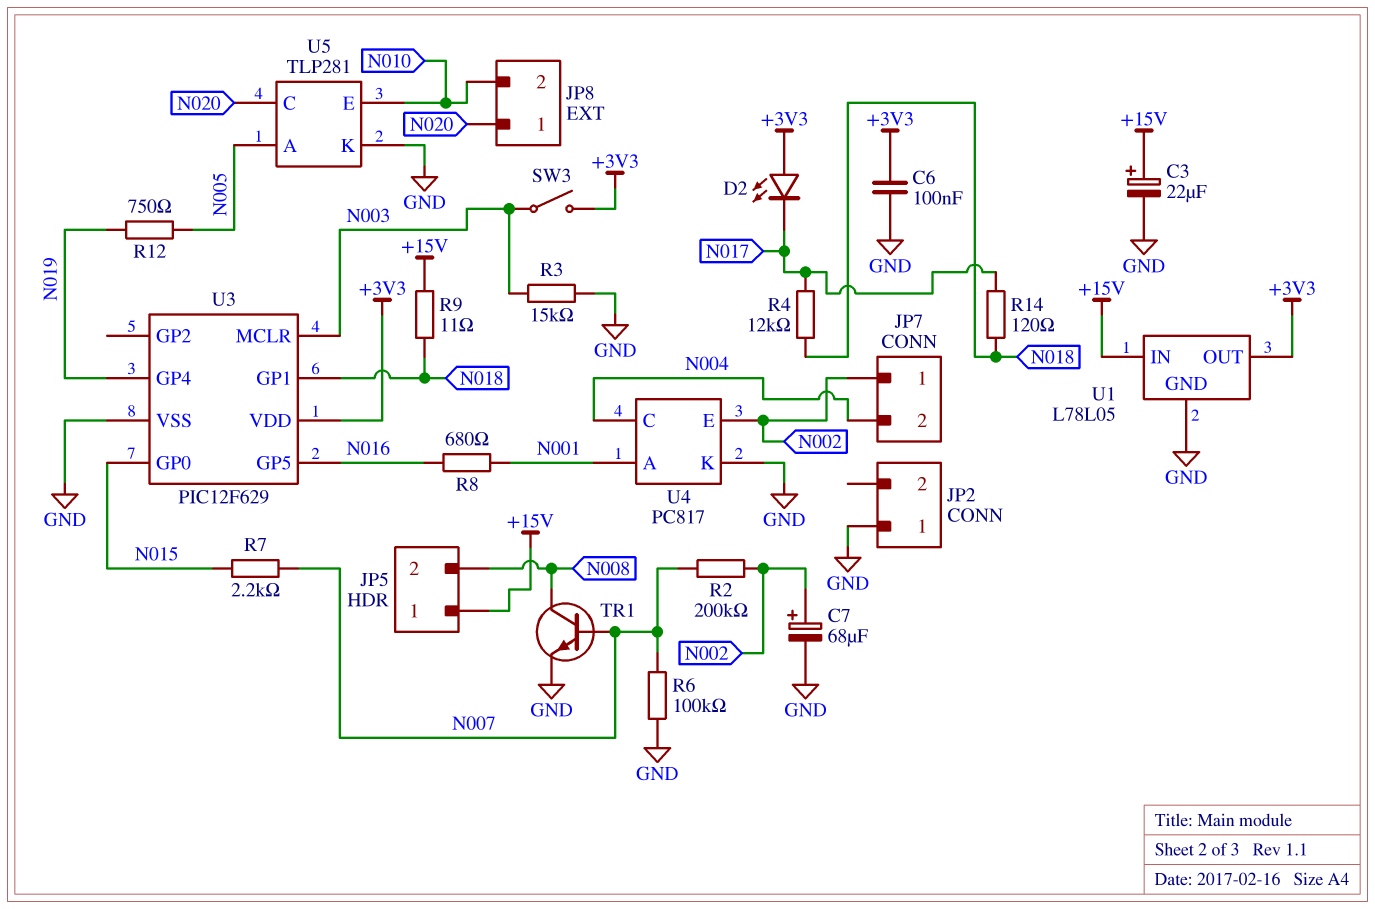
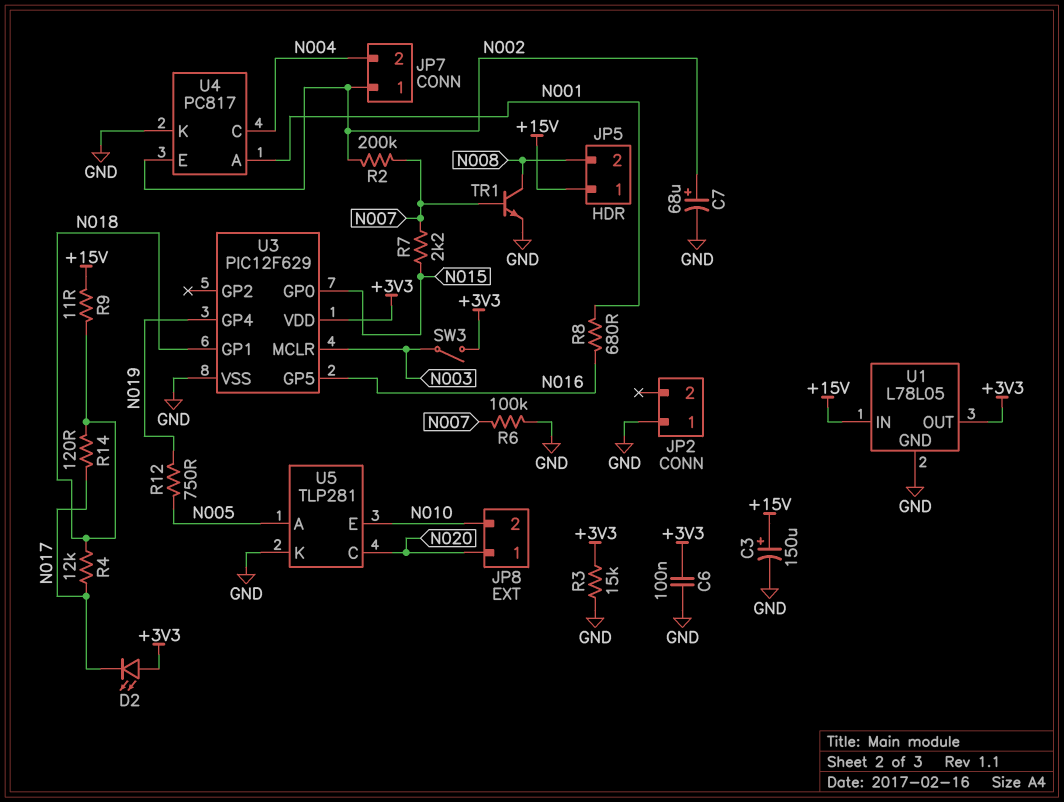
C3: 22uF (plus +15V, minus GND) -> 150uF (plus +15V, minus GND)
R3: 15k (GND, N003) -> 15k (+3V3, GND)

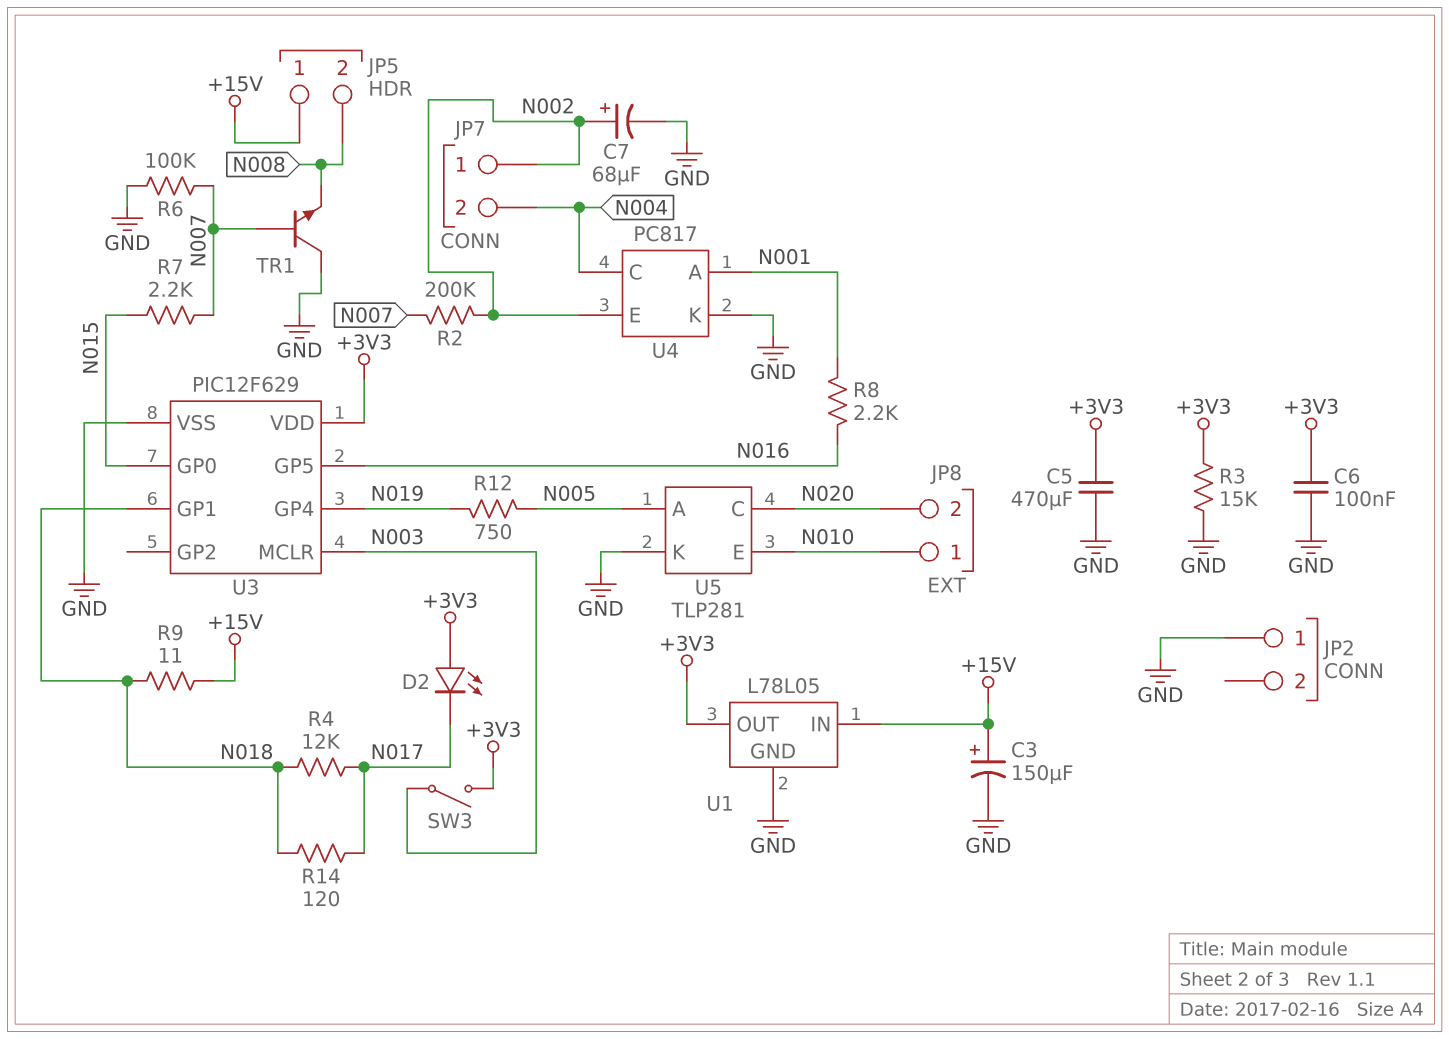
C5: none -> 470uF (+3V3, GND)
JP8 pin 1: N020 -> N010
JP8 pin 2: N010 -> N020
R8: 680 (N001, N016) -> 2.2k (N001, N016)
TR1: NPN (B N007, C N008, E GND) -> NPN (B N007, C GND, E N008)

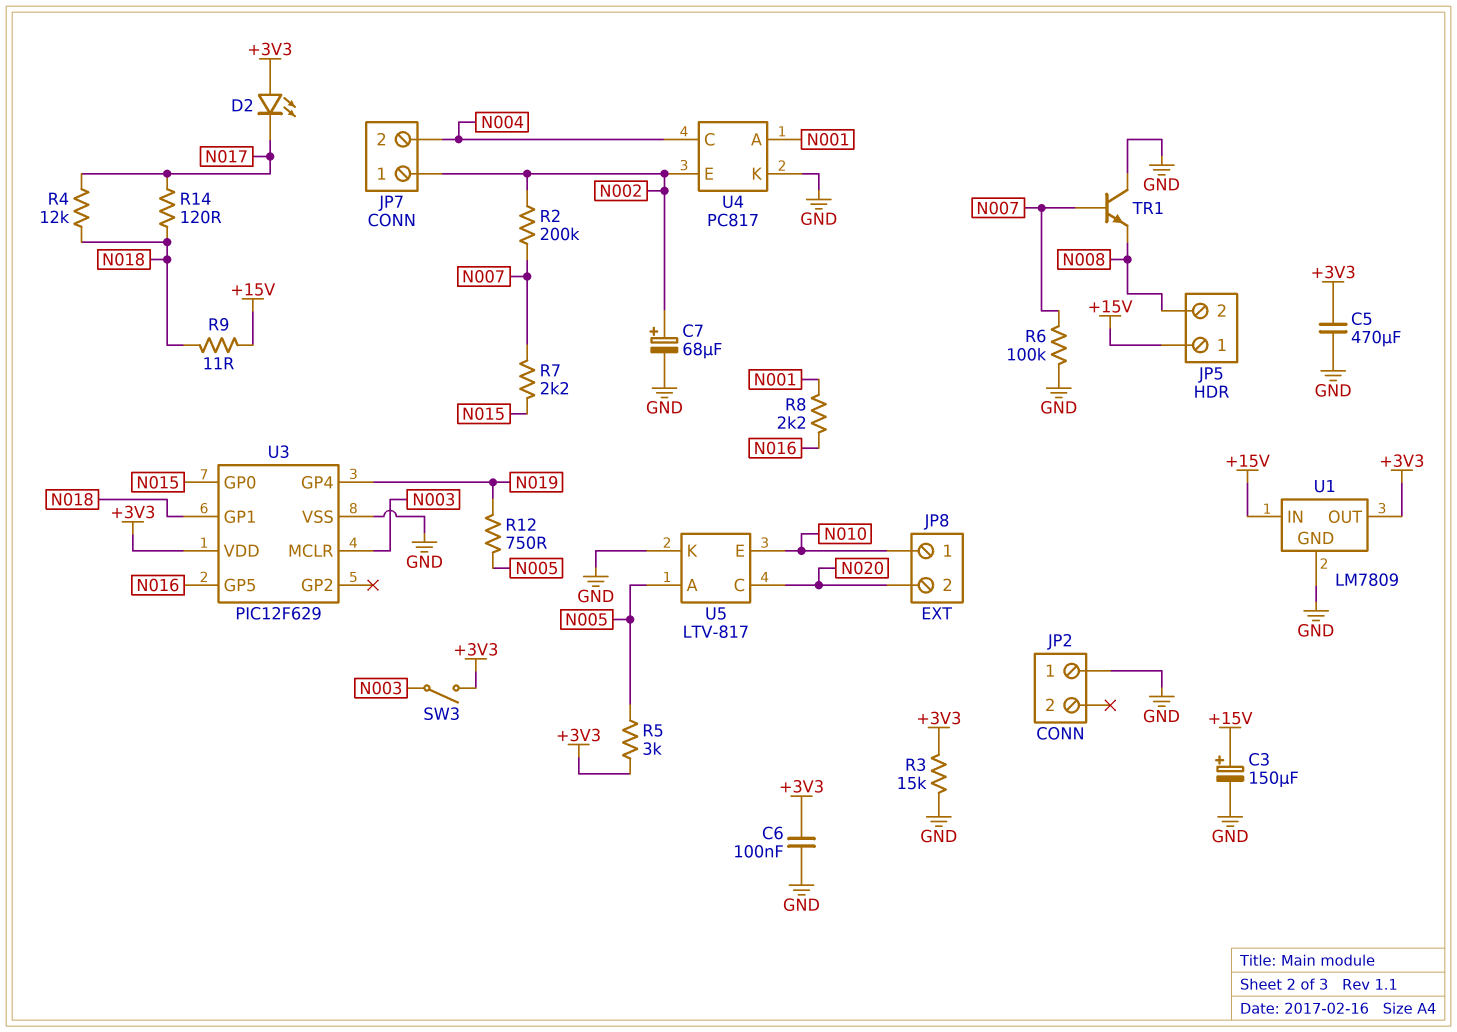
R5: none -> 3k (+3V3, N005)
U1: L78L05 -> LM7809
U5: TLP281 -> LTV-817

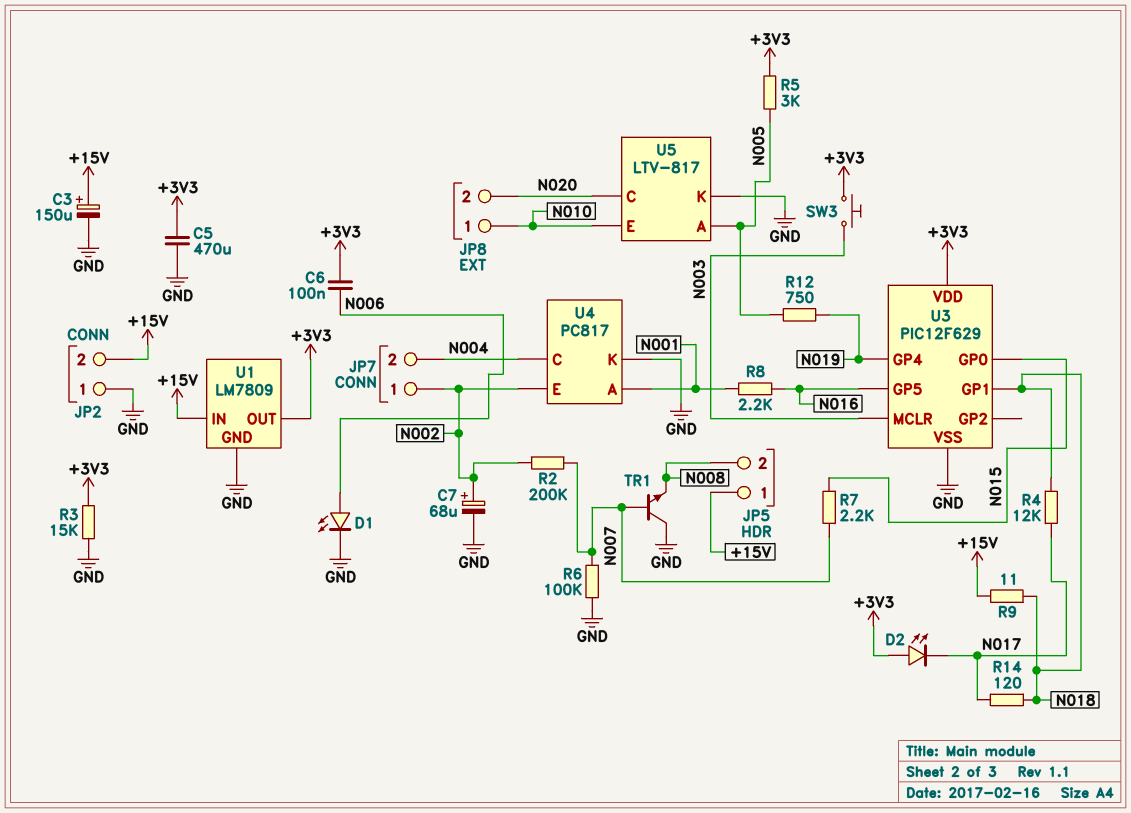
C6: 100nF (+3V3, GND) -> 100nF (+3V3, N006)
D1: none -> LED (A N006, K GND)
JP2 pin 2: none -> +15V
SW3: switch (+3V3, N003) -> button (+3V3, N003)

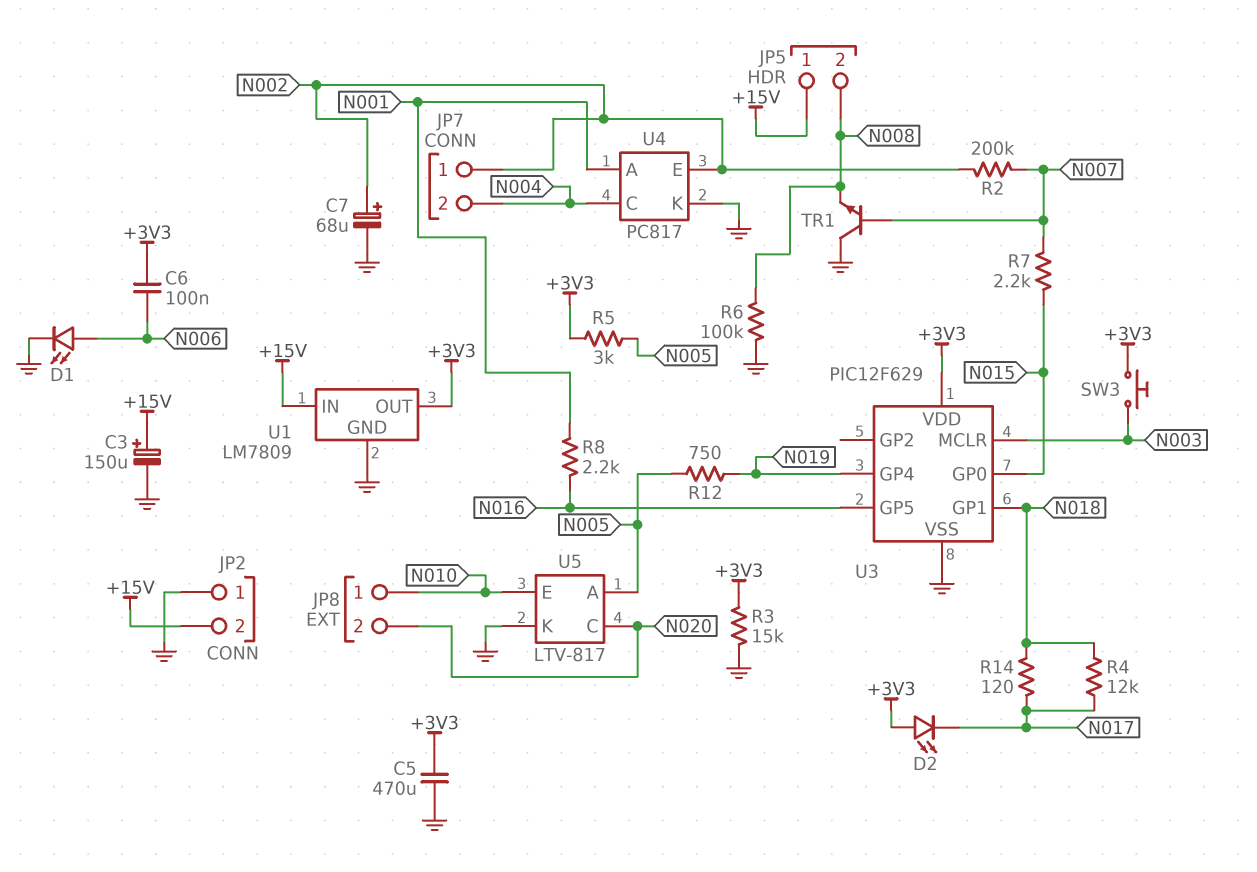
R6: 100k (GND, N007) -> 100k (GND, N008)
R9: 11 (+15V, N018) -> none

